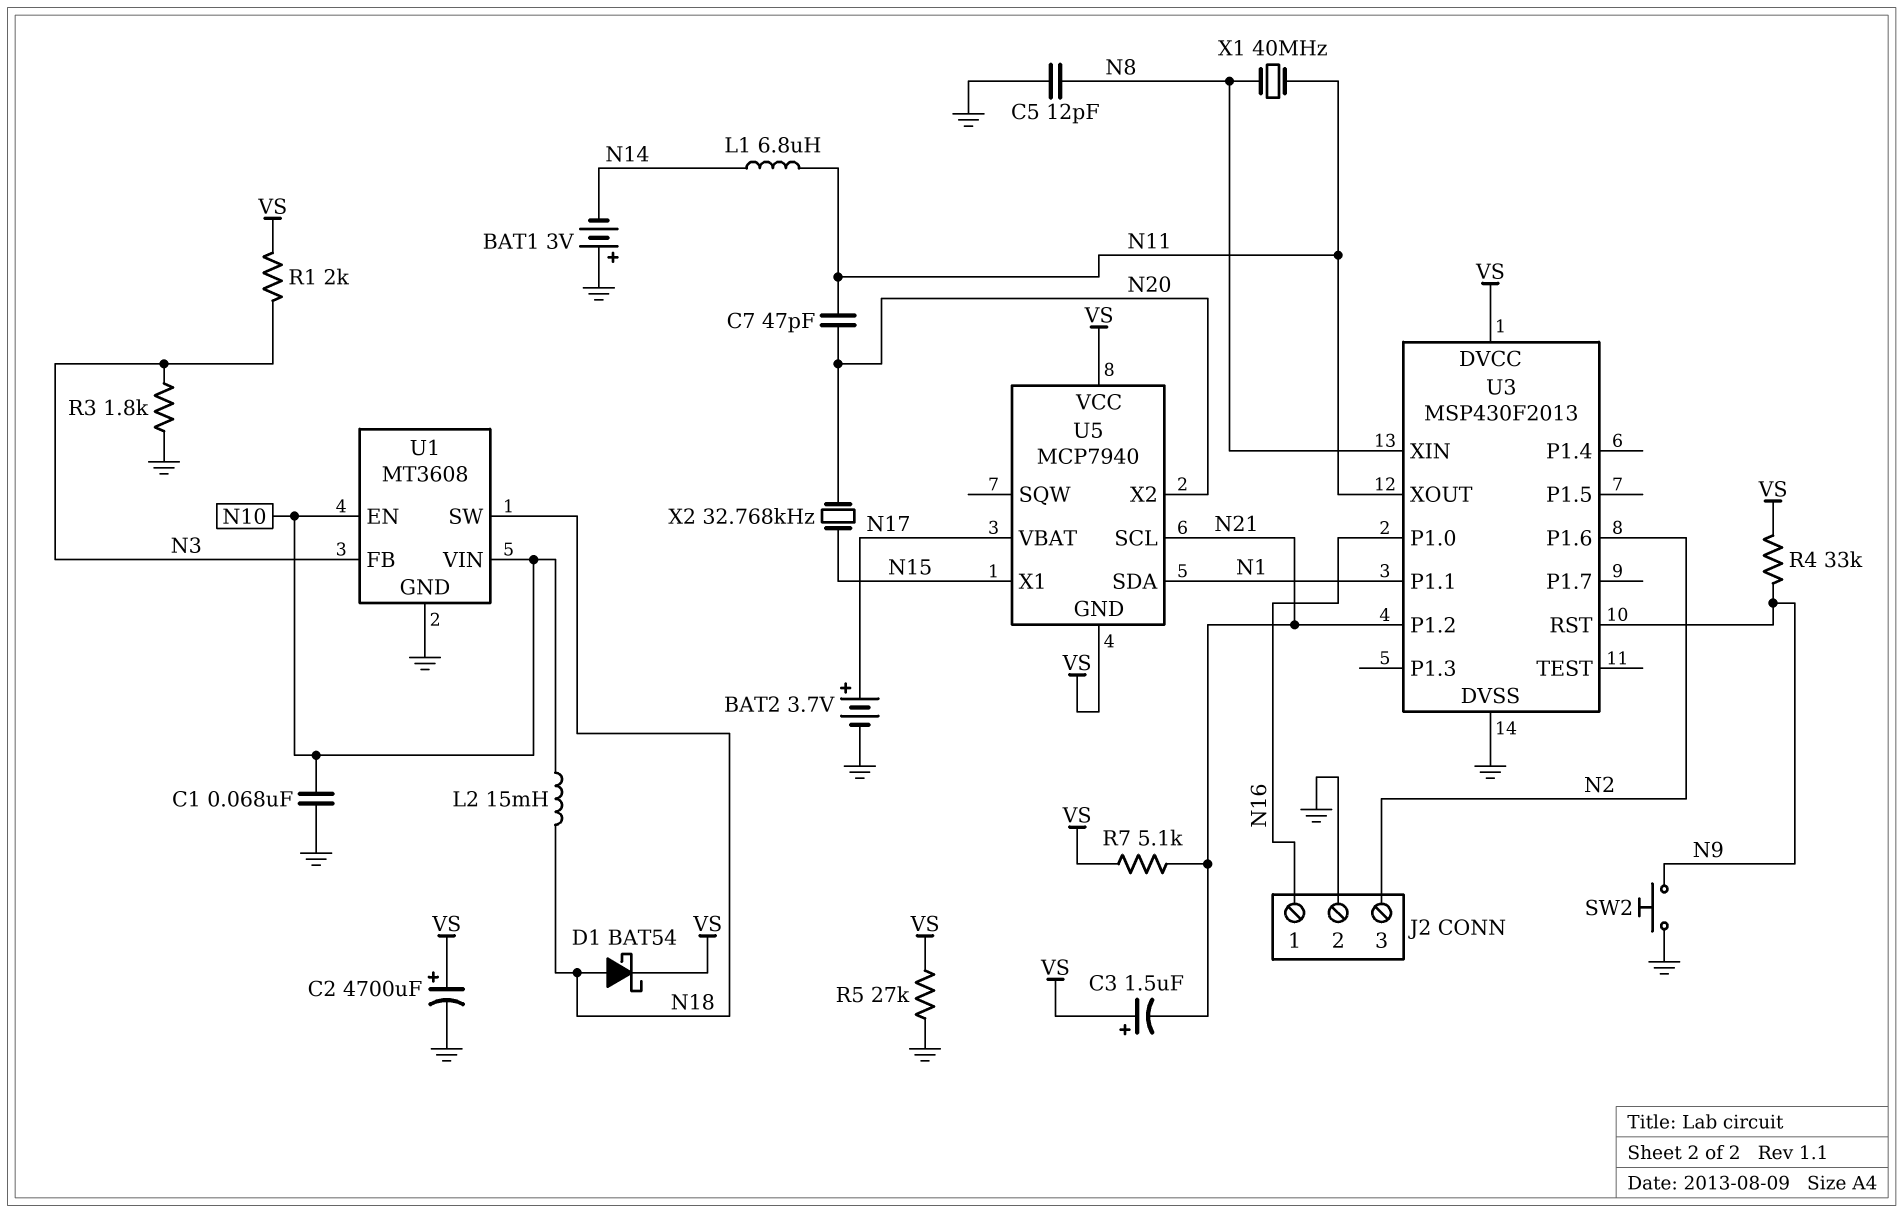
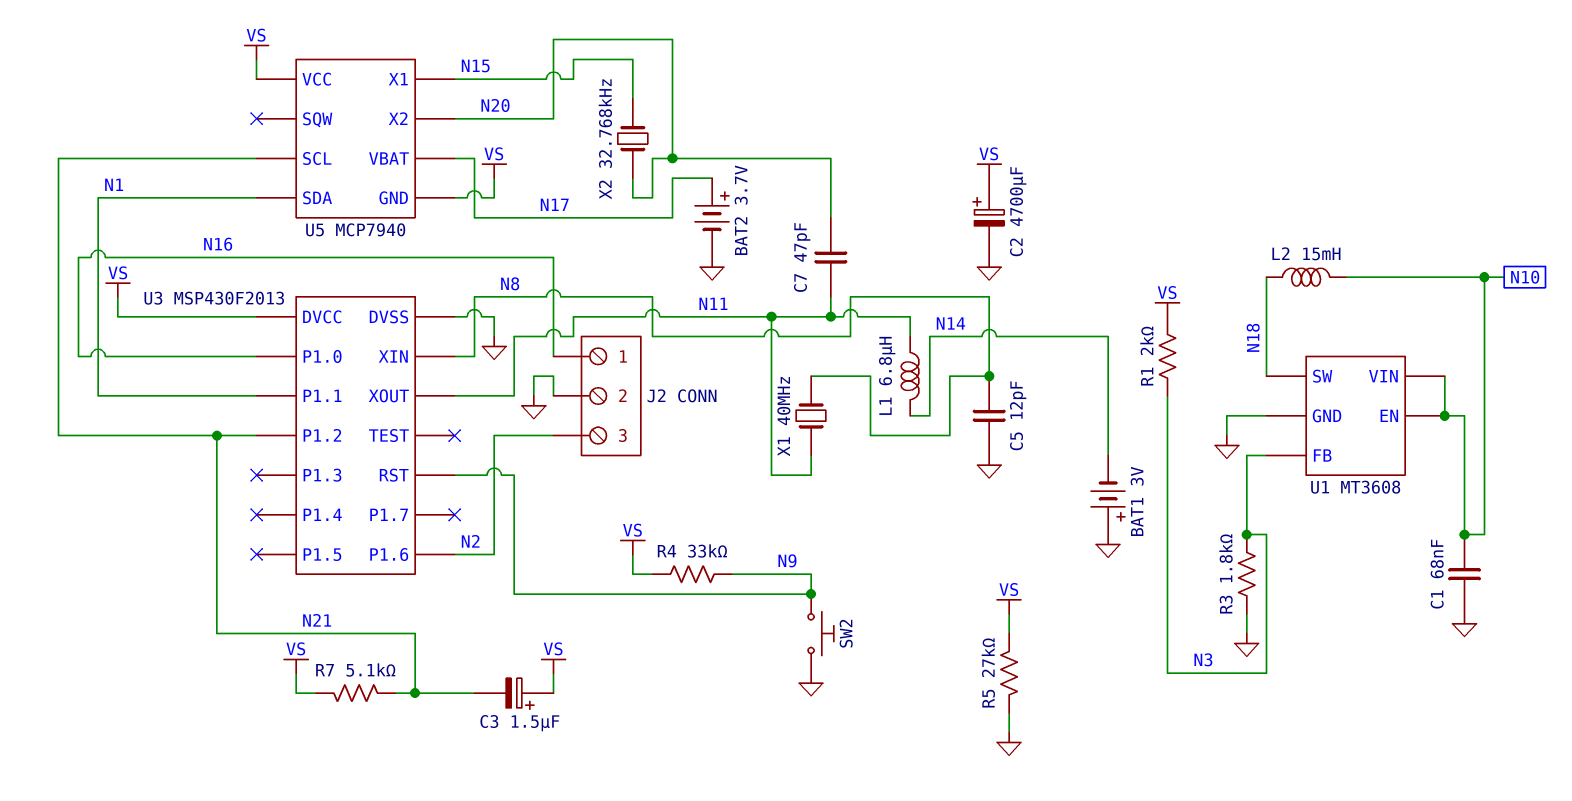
D1: schottky BAT54 (A N18, K VS) -> none

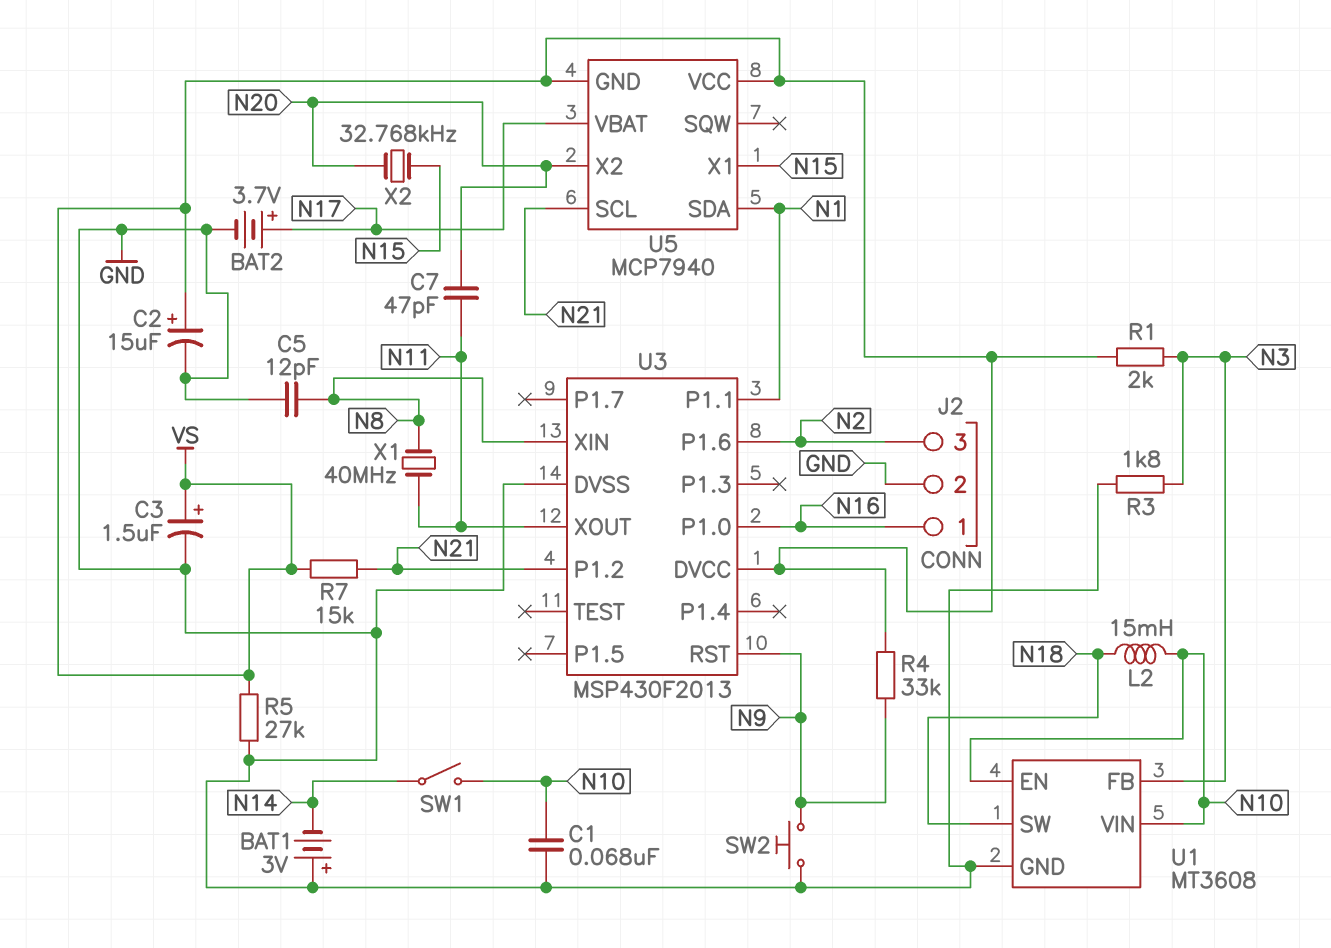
C2: 4700uF (plus VS, minus GND) -> 15uF (plus VS, minus GND)
C3: 1.5uF (plus VS, minus N21) -> 1.5uF (plus VS, minus GND)
L1: 6.8uH (N11, N14) -> none
R7: 5.1k (N21, VS) -> 15k (N21, VS)
SW1: none -> switch (N10, N14)

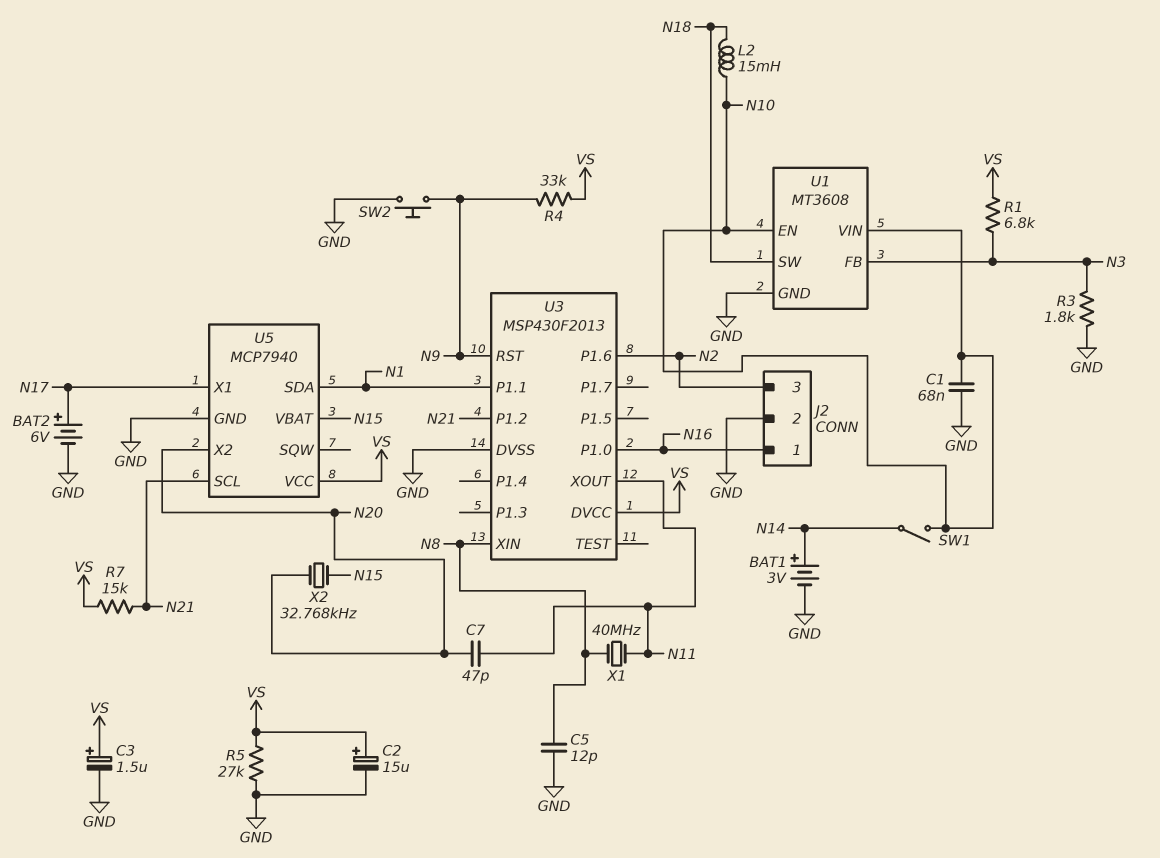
BAT1: 3V (plus GND, minus N14) -> 3V (plus N14, minus GND)
BAT2: 3.7V (plus N17, minus GND) -> 6V (plus N17, minus GND)
R1: 2k (N3, VS) -> 6.8k (N3, VS)
U5 pin GND: VS -> GND
U5 pin VBAT: N17 -> N15
U5 pin X1: N15 -> N17

